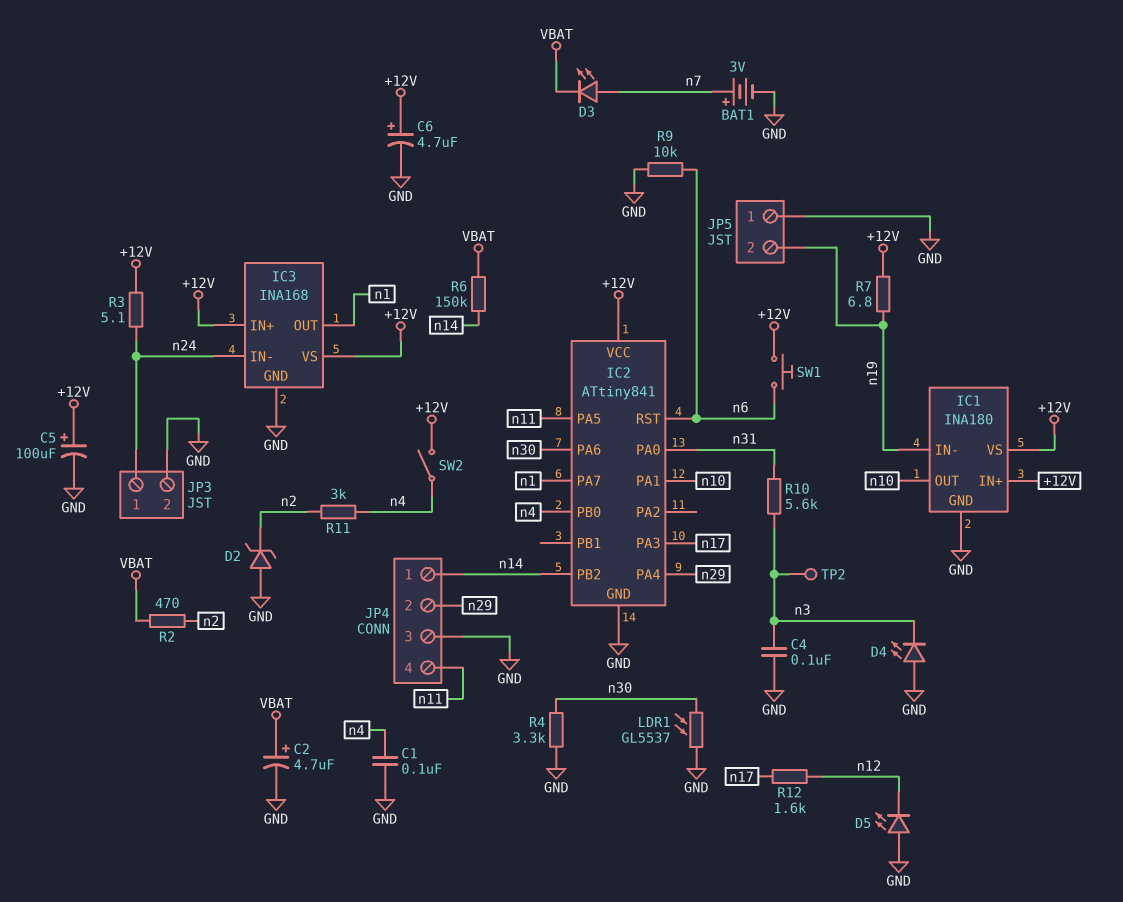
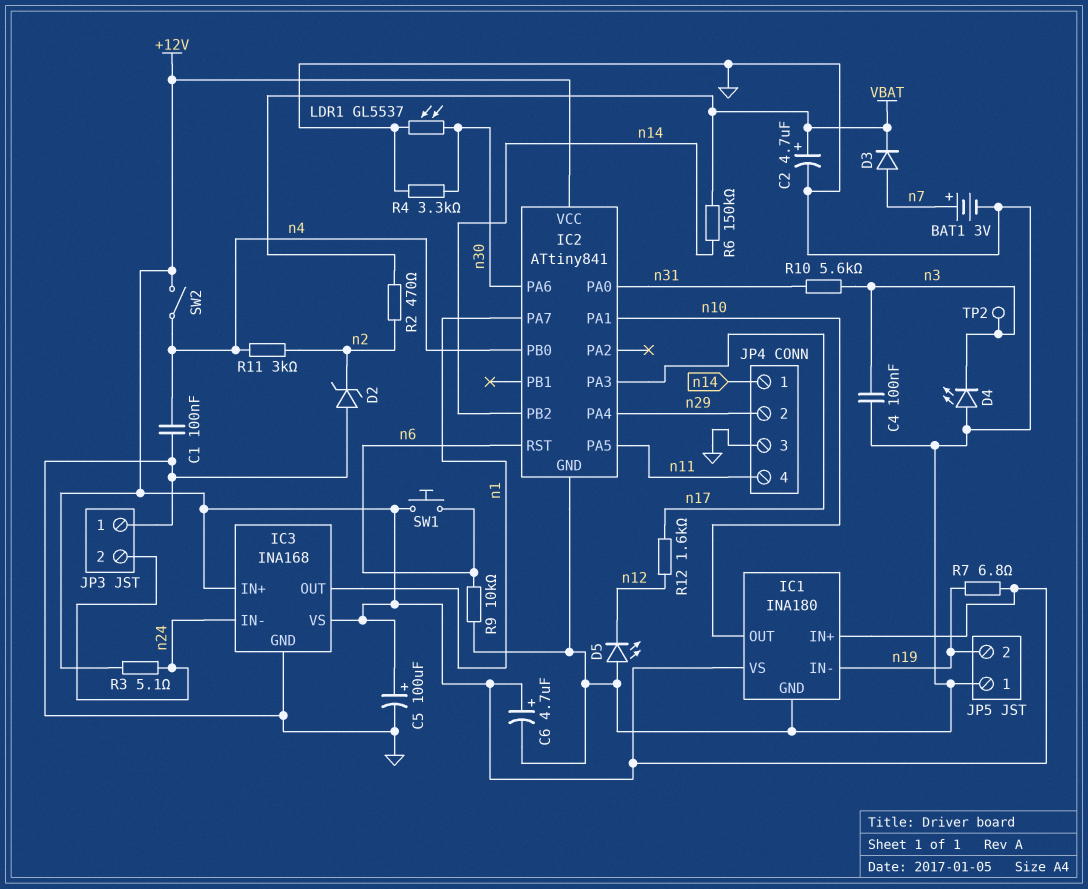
D3: LED (A n7, K VBAT) -> diode (A n7, K VBAT)
JP3 pin 1: n24 -> GND
JP3 pin 2: GND -> n24

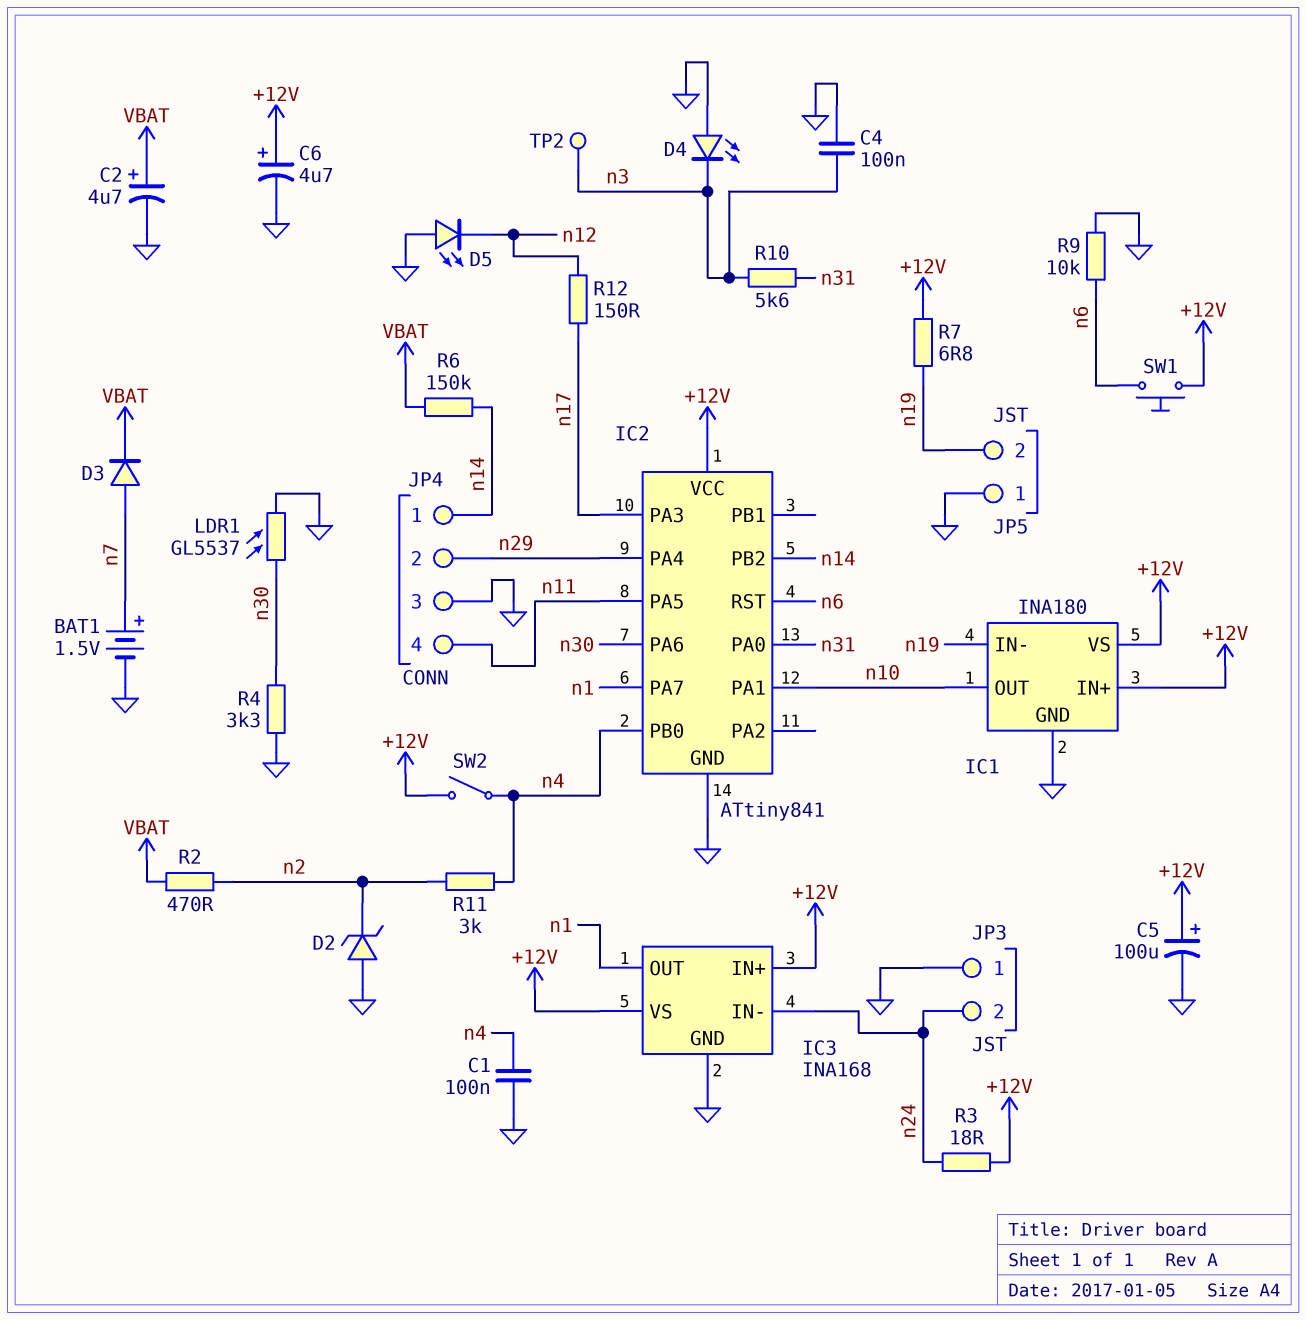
BAT1: 3V (plus n7, minus GND) -> 1.5V (plus n7, minus GND)
R3: 5.1 (+12V, n24) -> 18 (+12V, n24)
R12: 1.6k (n12, n17) -> 150 (n12, n17)

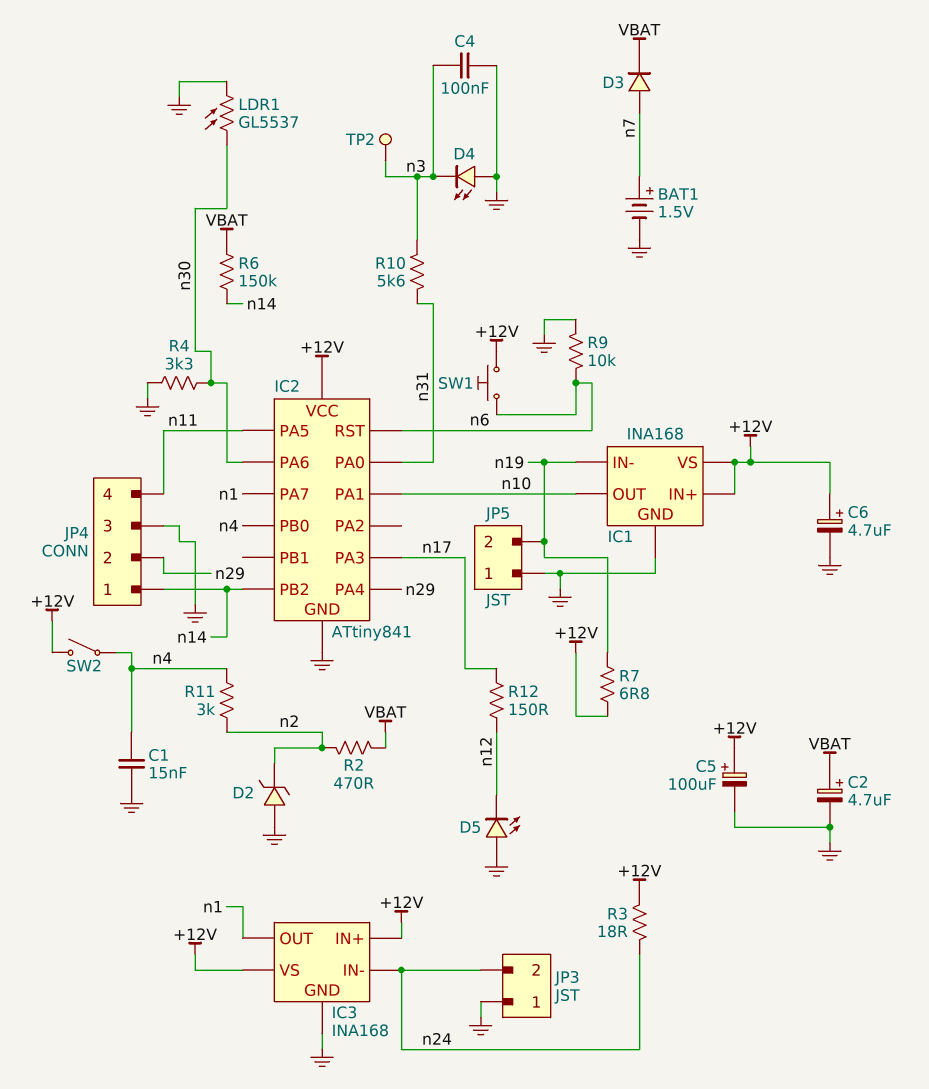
C1: 100nF (GND, n4) -> 15nF (GND, n4)
IC1: INA180 -> INA168

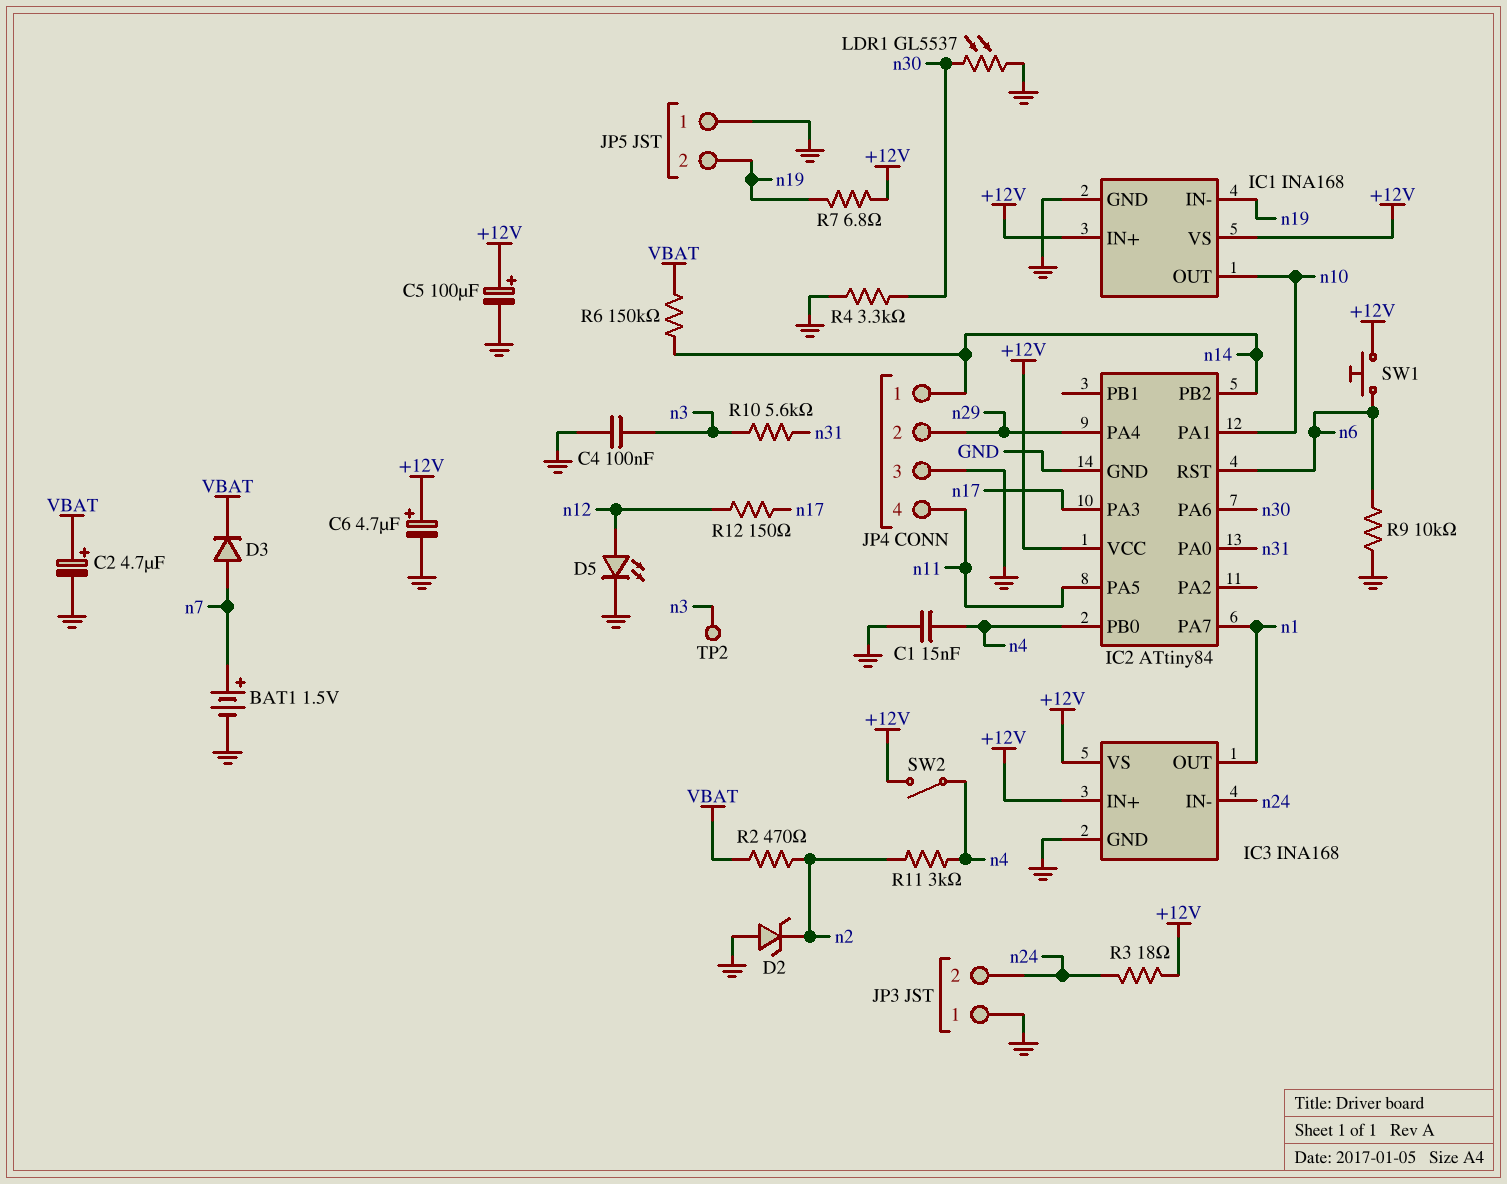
D4: LED (A GND, K n3) -> none
D5: LED (A GND, K n12) -> LED (A n12, K GND)
IC2: ATtiny841 -> ATtiny84

